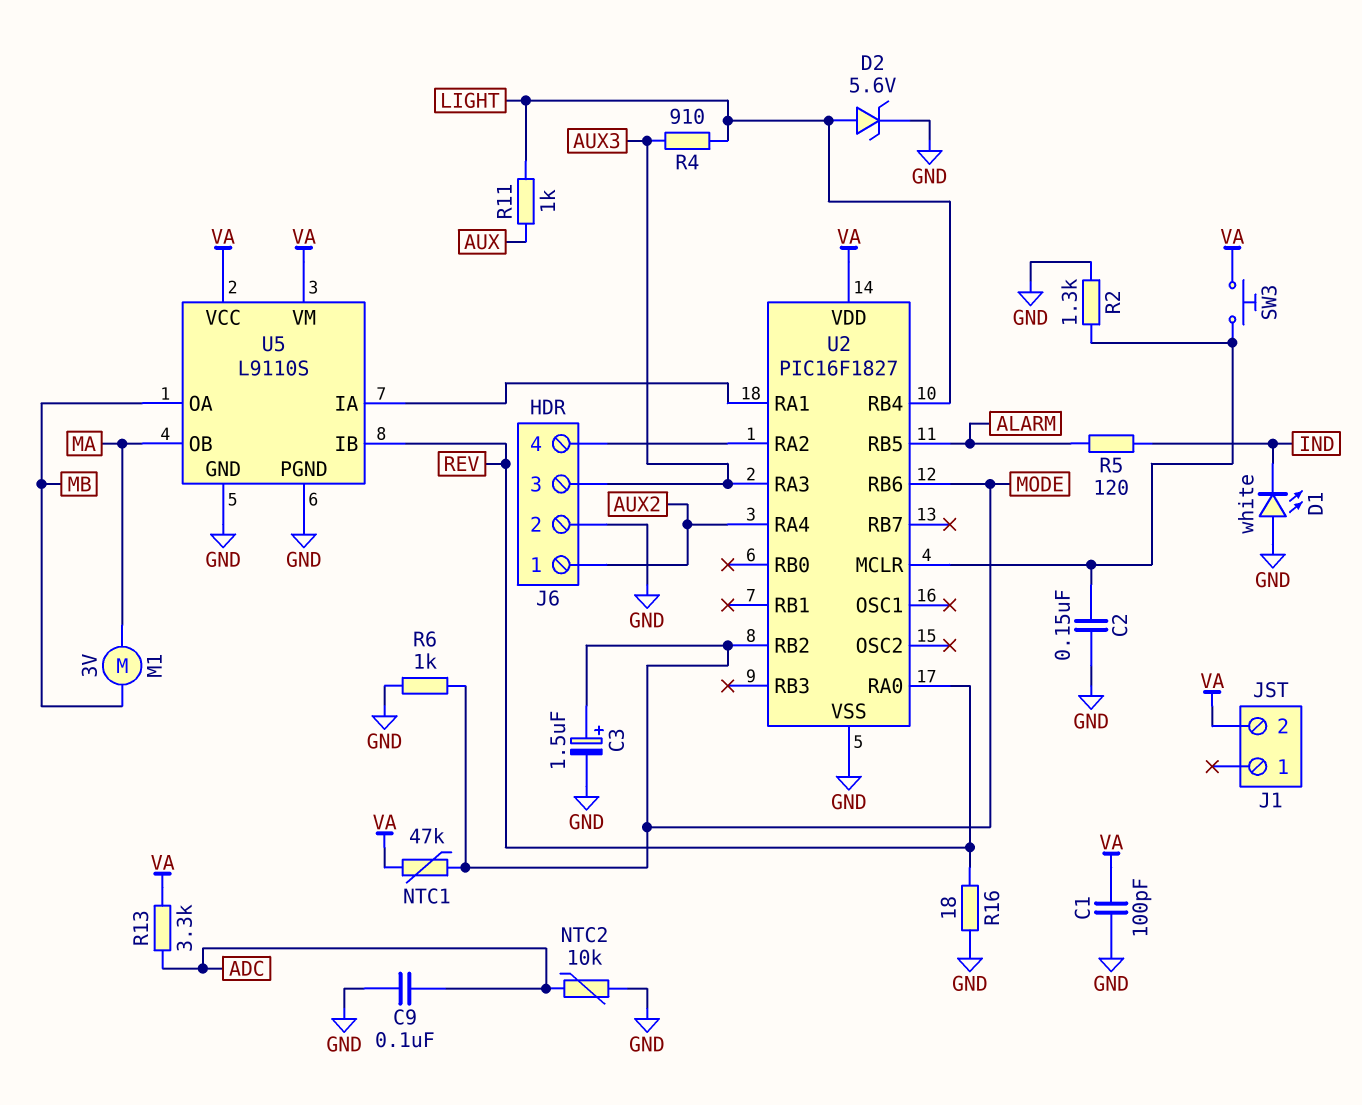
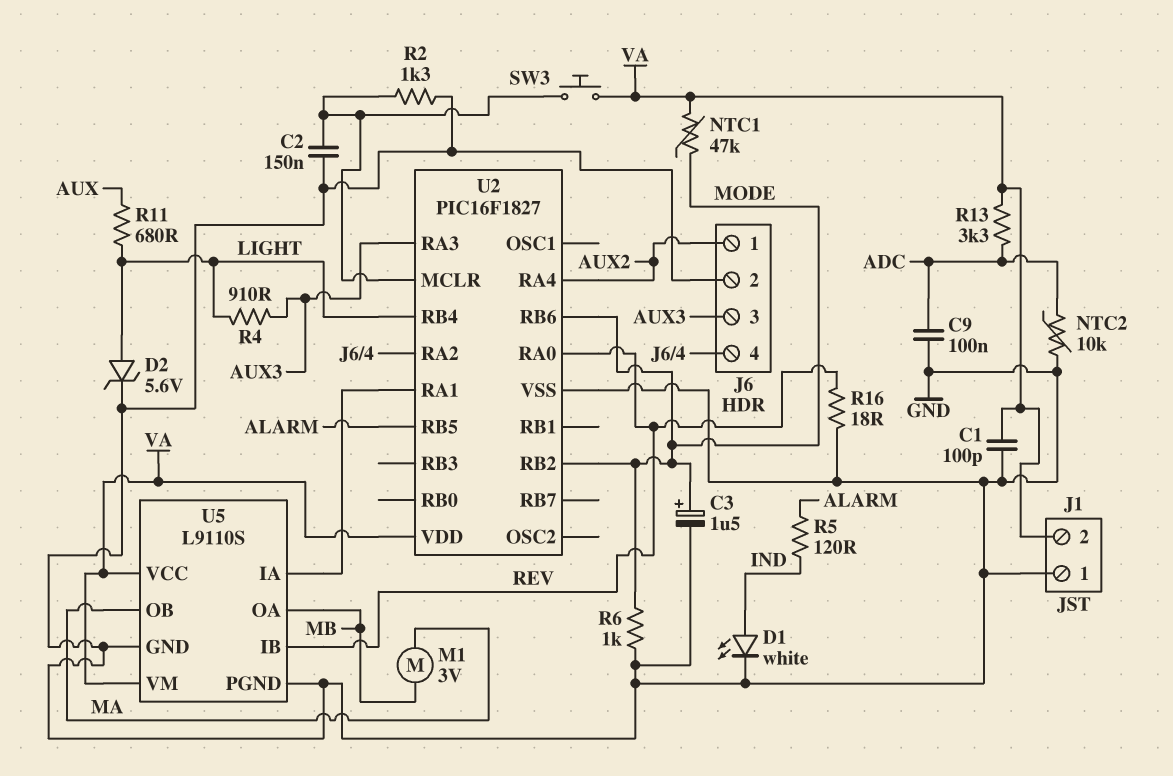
D1: LED white (A GND, K IND) -> LED white (A IND, K GND)
J1 pin 1: none -> GND
R11: 1k (AUX, LIGHT) -> 680 (AUX, LIGHT)

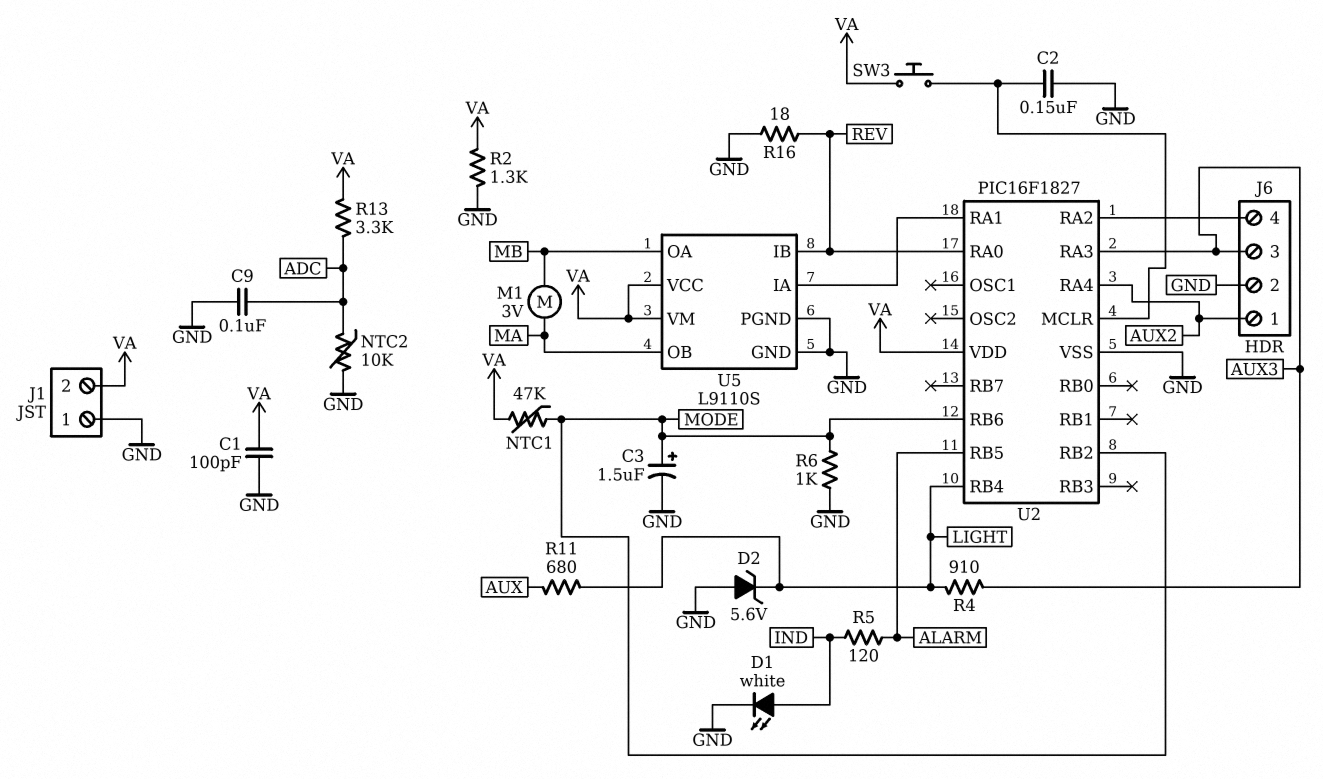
D2: zener 5.6V (A LIGHT, K GND) -> zener 5.6V (A GND, K LIGHT)
R2: 1.3k (GND, U2/MCLR) -> 1.3k (GND, VA)

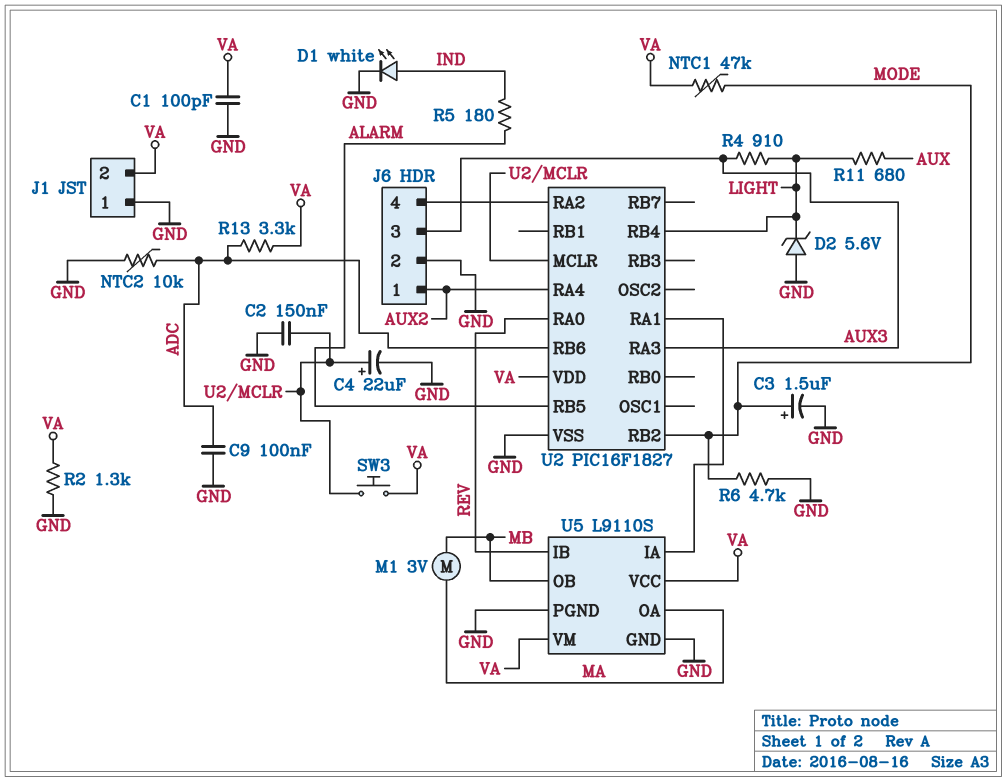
C4: none -> 22uF (plus U2/MCLR, minus GND)
R5: 120 (ALARM, IND) -> 180 (ALARM, IND)
R6: 1k (GND, MODE) -> 4.7k (GND, MODE)
R16: 18 (GND, REV) -> none
U2 pin RB6: MODE -> ADC
U5 pin OA: MB -> MA
U5 pin OB: MA -> MB

